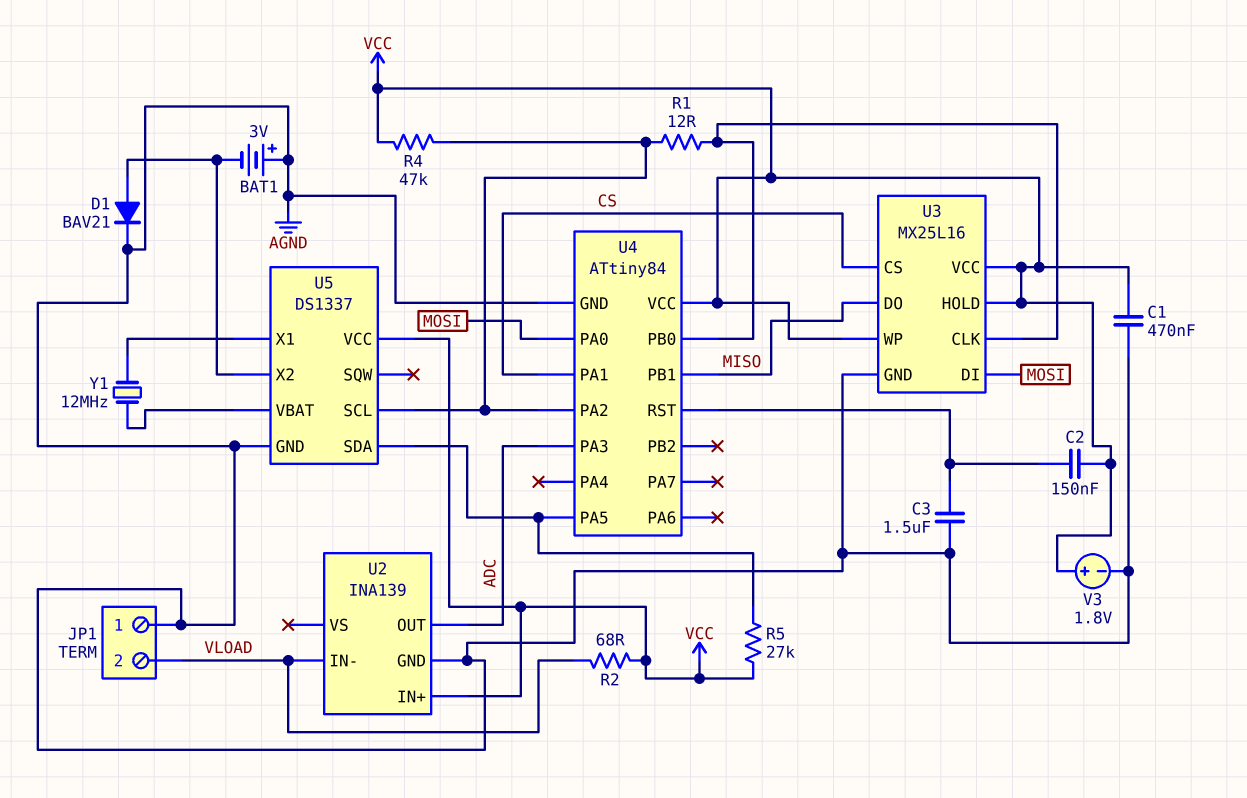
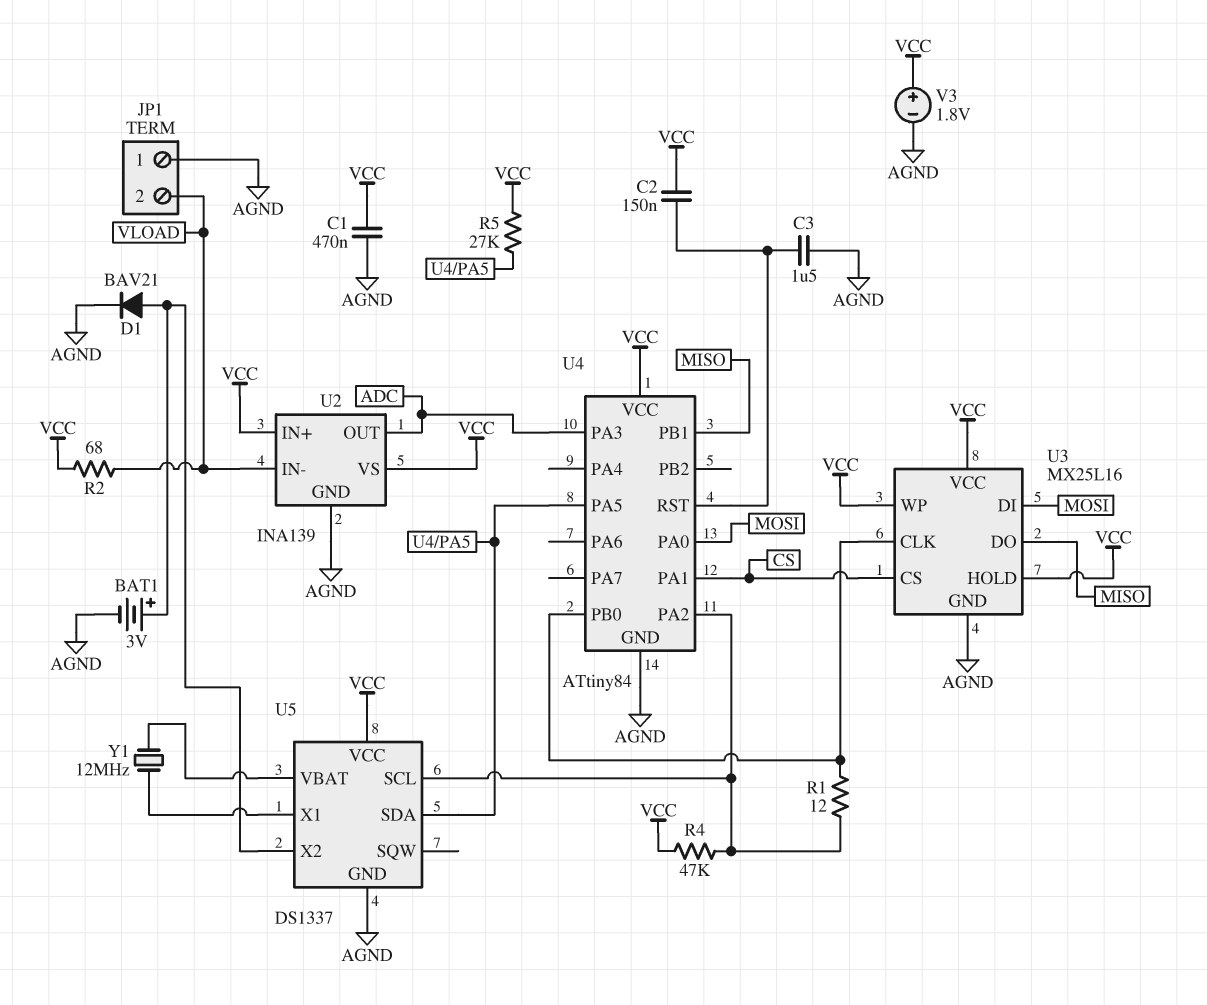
BAT1: 3V (plus AGND, minus U5/X2) -> 3V (plus U5/X2, minus AGND)
U2 pin VS: none -> VCC

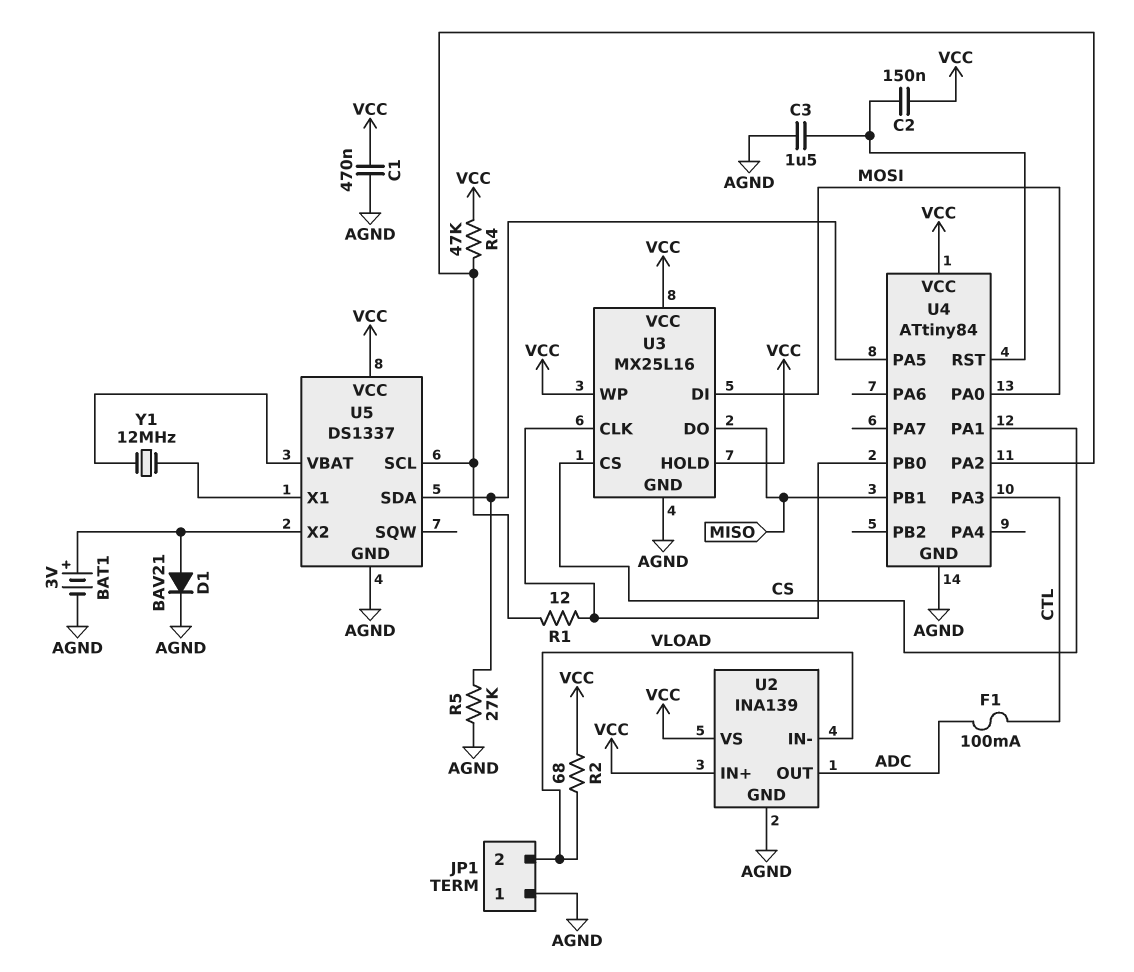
F1: none -> 100mA (ADC, CTL)
R5: 27k (U4/PA5, VCC) -> 27k (AGND, U4/PA5)
U4 pin PA3: ADC -> CTL
V3: 1.8V (plus VCC, minus AGND) -> none

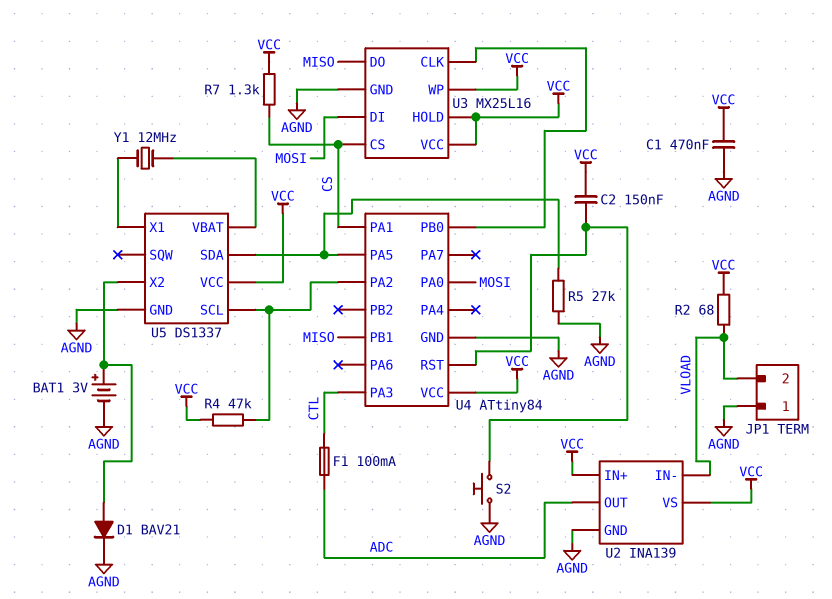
C3: 1.5uF (AGND, U4/RST) -> none
R1: 12 (U3/CLK, U4/PA2) -> none
R7: none -> 1.3k (CS, VCC)
S2: none -> button (AGND, U4/RST)

